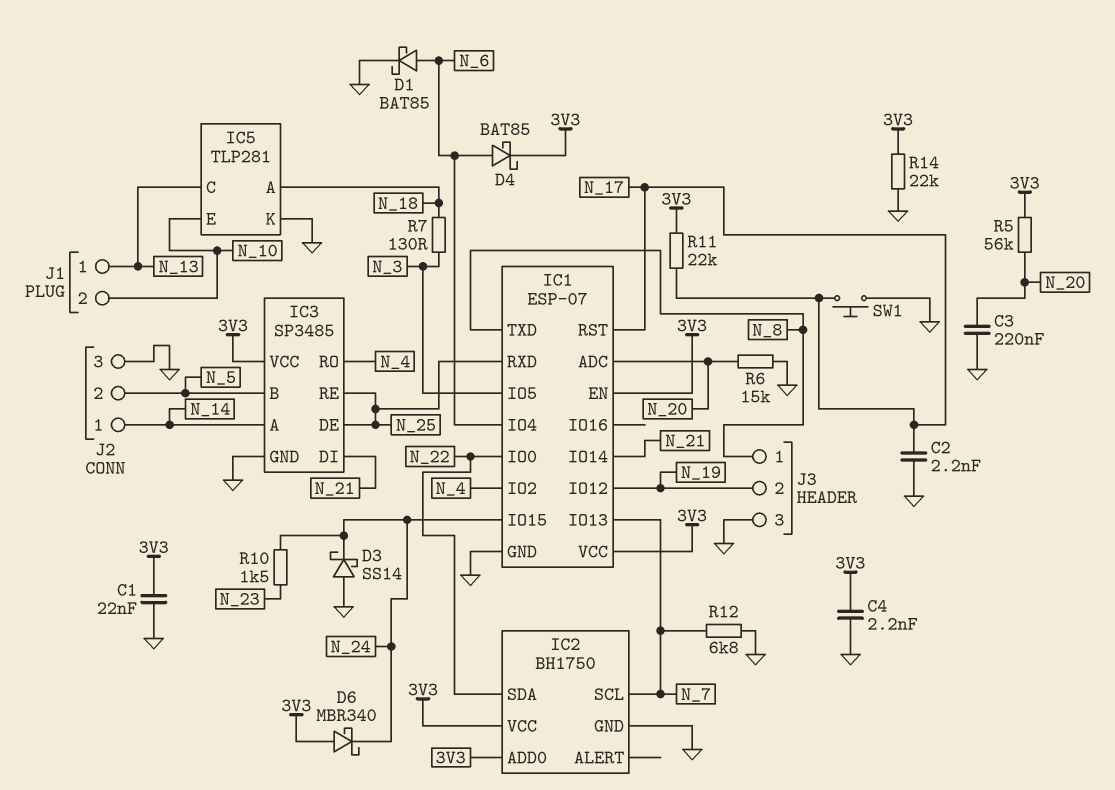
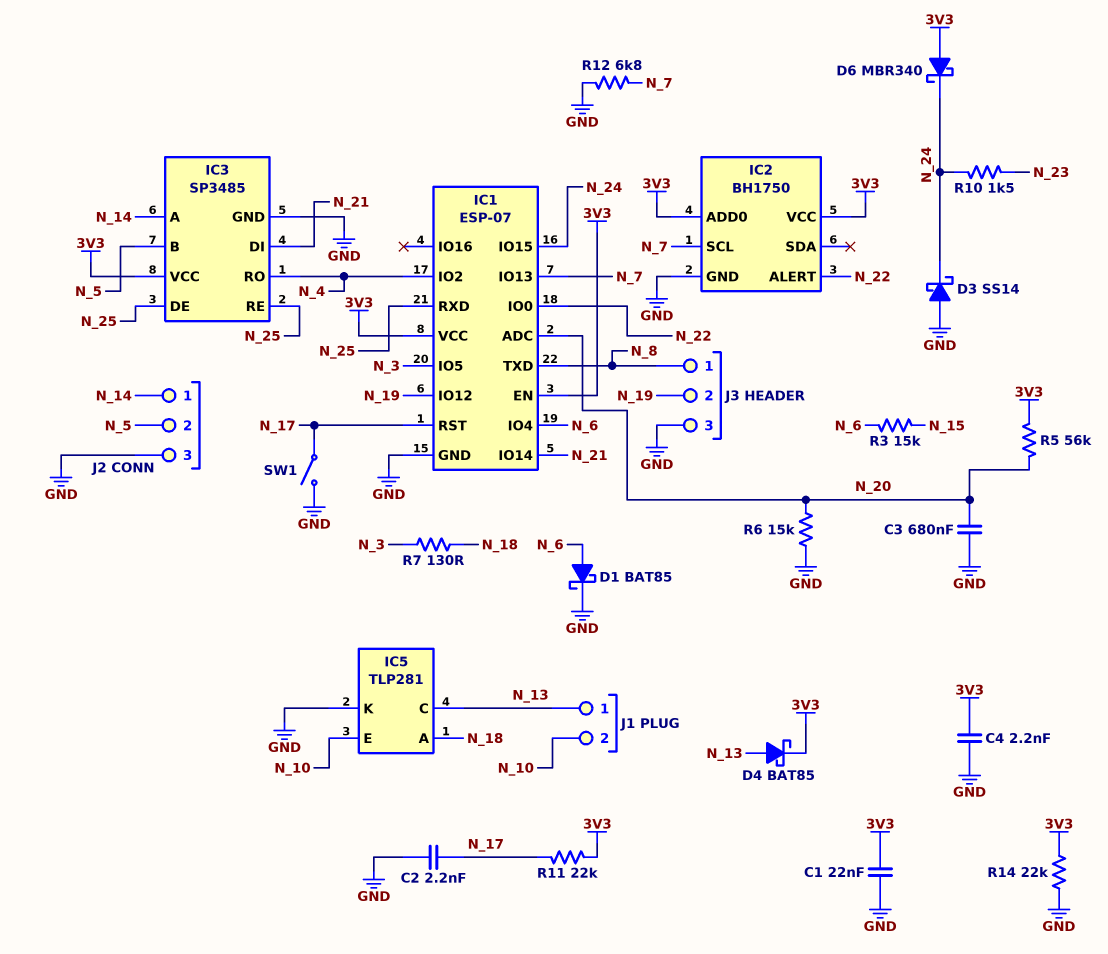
C3: 220nF (GND, N_20) -> 680nF (GND, N_20)
D4: schottky BAT85 (A N_6, K 3V3) -> schottky BAT85 (A N_13, K 3V3)
IC2 pin ALERT: none -> N_22
IC2 pin SDA: N_22 -> none
R3: none -> 15k (N_6, N_15)
SW1: button (GND, N_17) -> switch (GND, N_17)

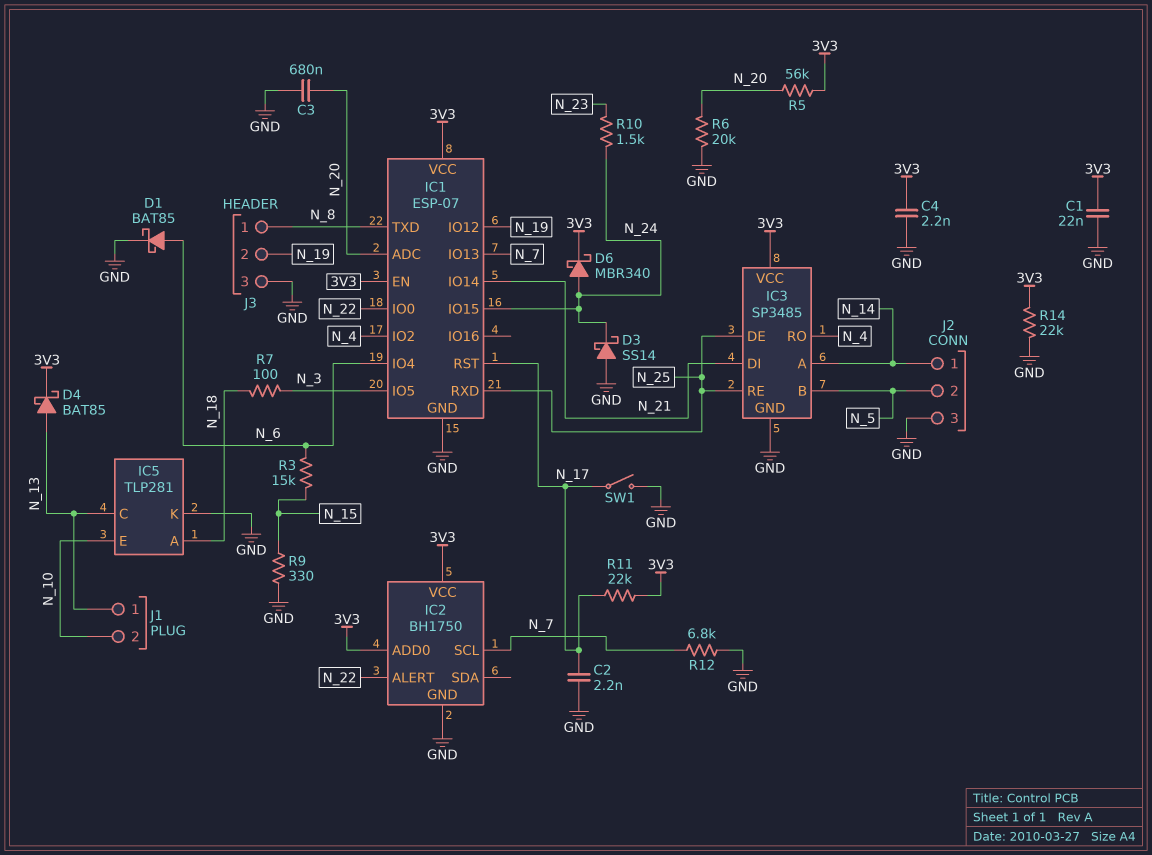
D6: schottky MBR340 (A 3V3, K N_24) -> schottky MBR340 (A N_24, K 3V3)
R6: 15k (GND, N_20) -> 20k (GND, N_20)
R7: 130 (N_3, N_18) -> 100 (N_3, N_18)
R9: none -> 330 (GND, N_15)

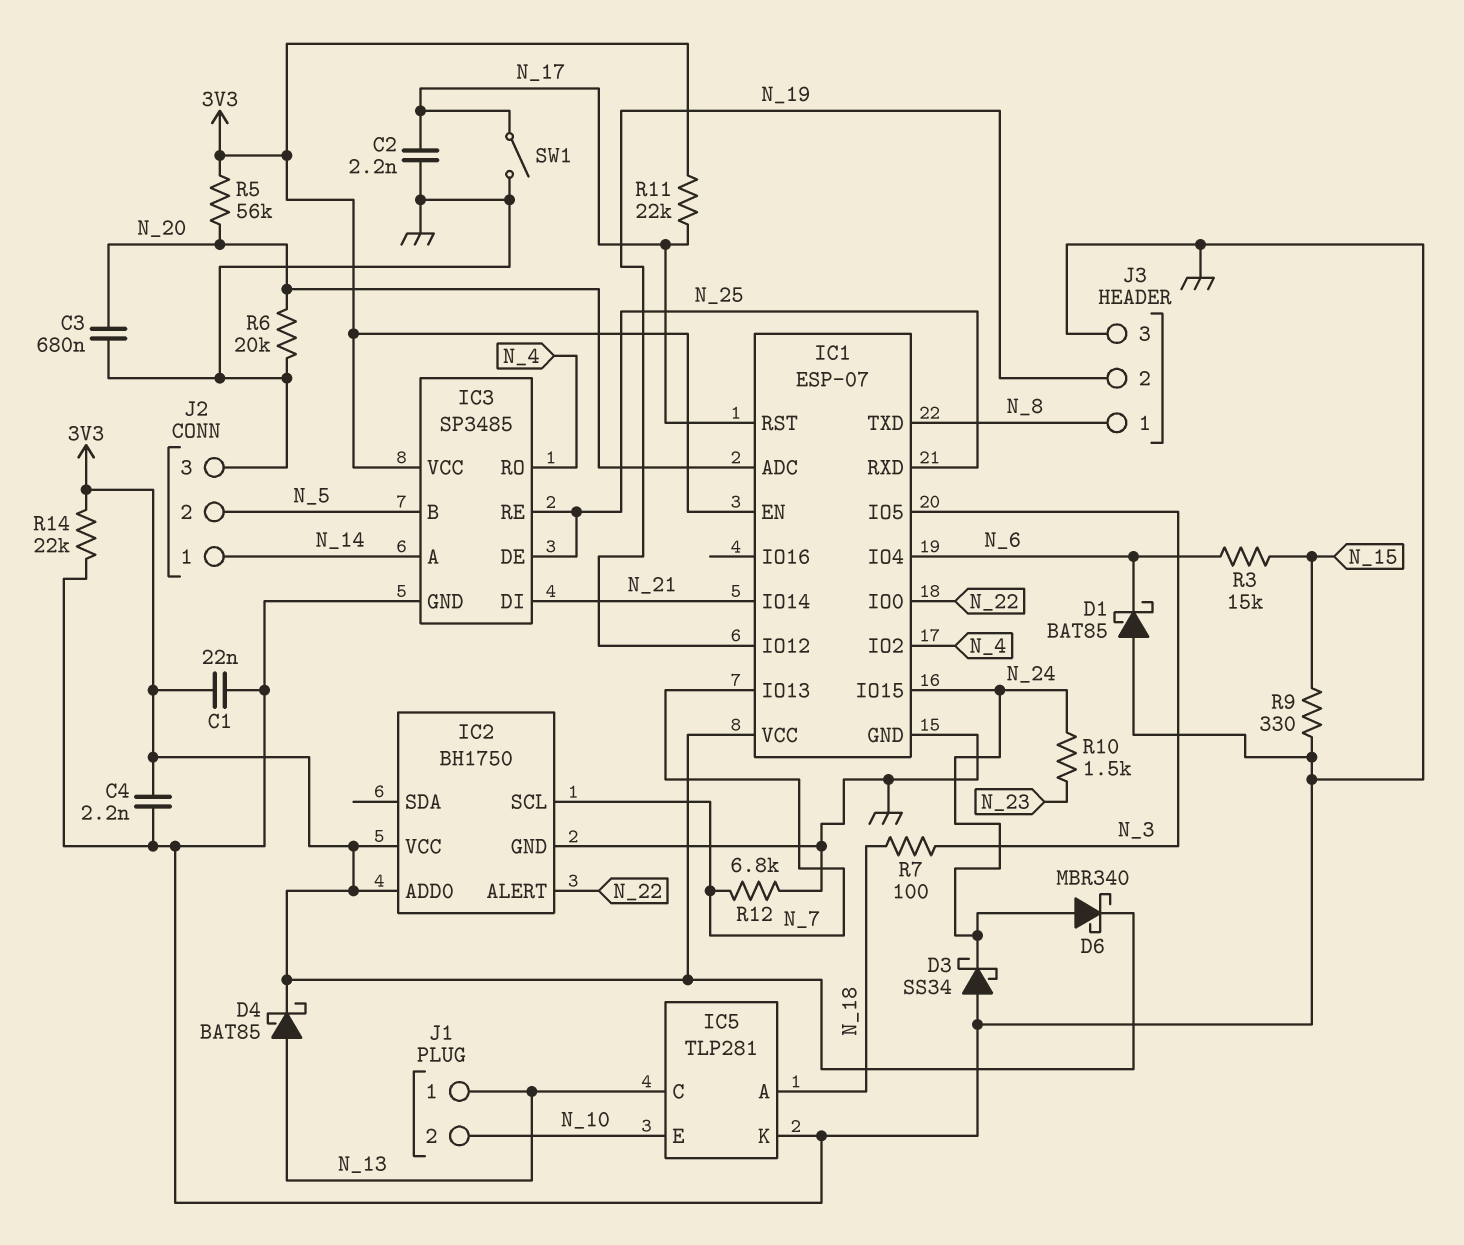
D1: schottky BAT85 (A N_6, K GND) -> schottky BAT85 (A GND, K N_6)
D3: schottky SS14 (A GND, K N_24) -> schottky SS34 (A GND, K N_24)

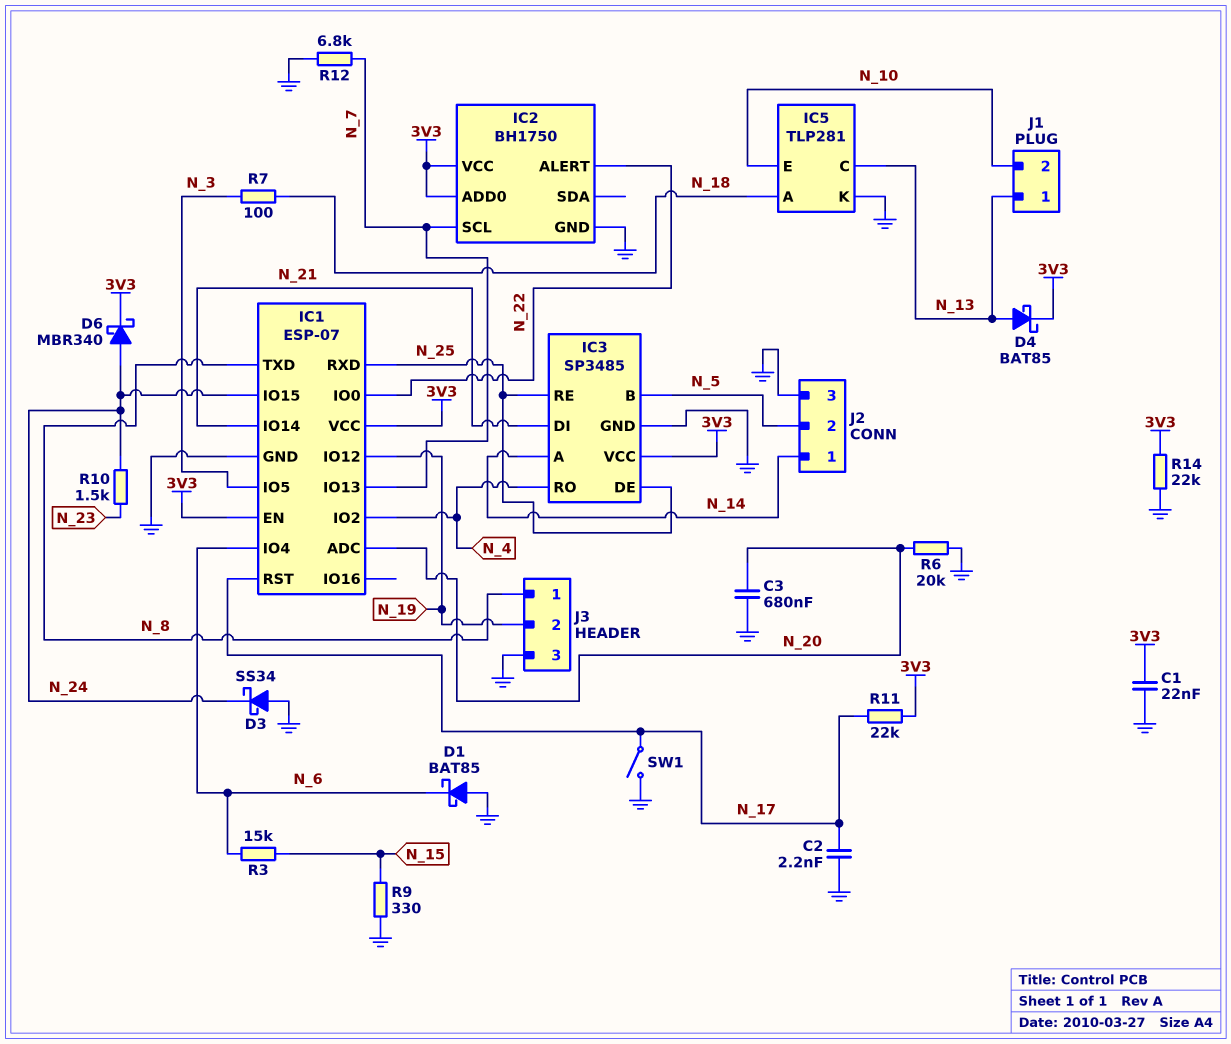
C4: 2.2nF (3V3, GND) -> none
R5: 56k (3V3, N_20) -> none

